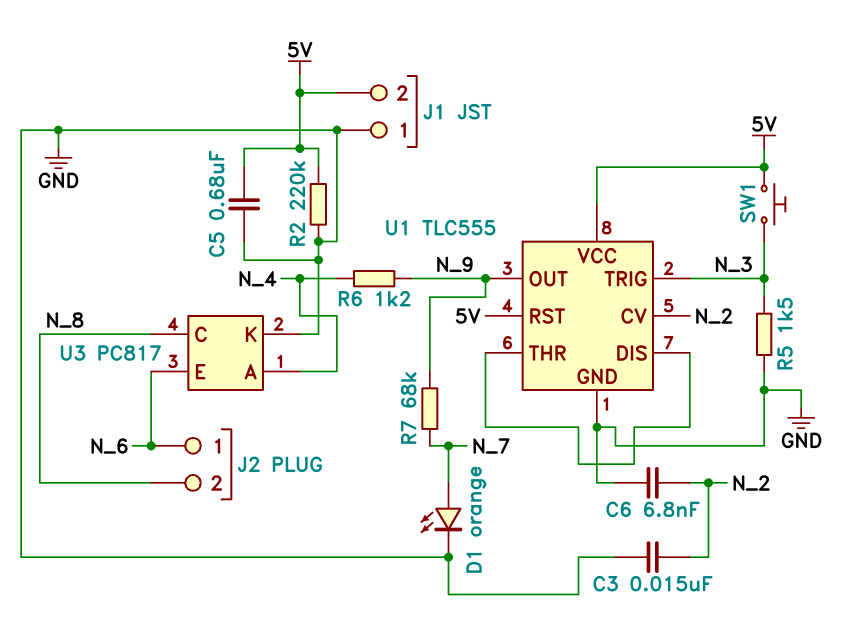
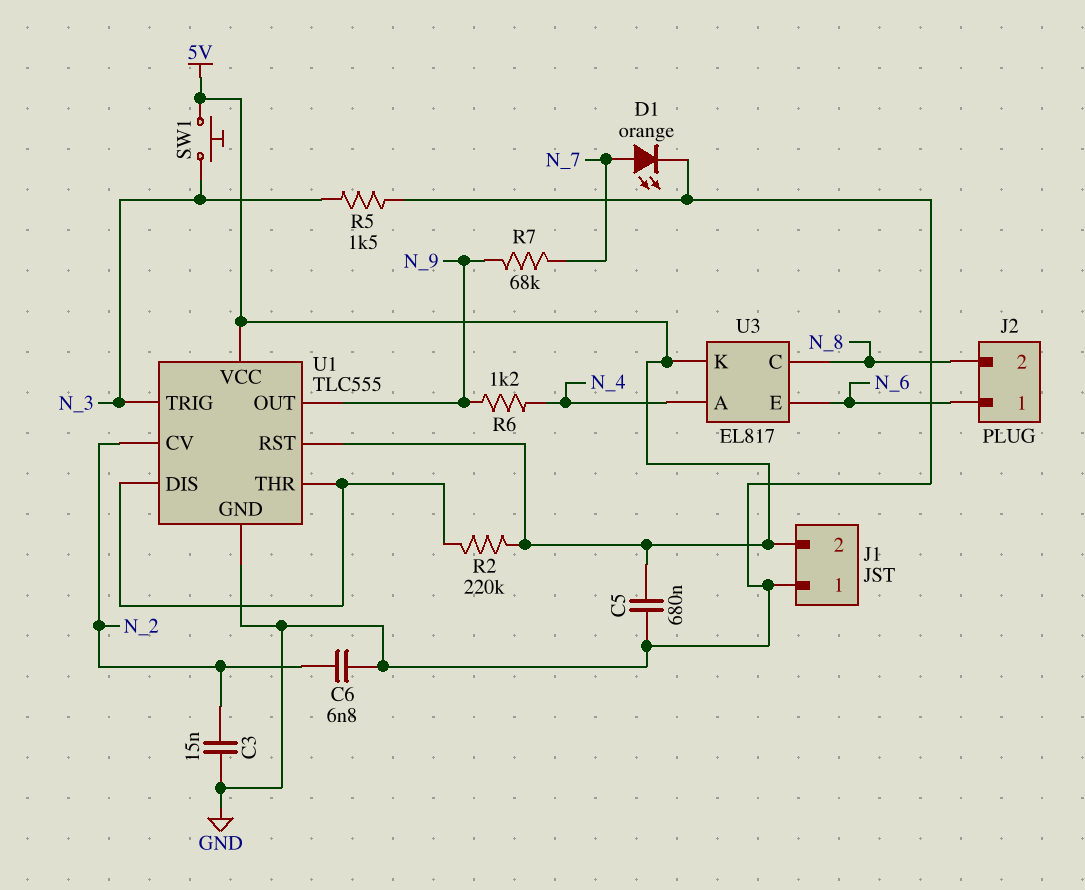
R2: 220k (5V, GND) -> 220k (5V, U1/DIS)
U3: PC817 -> EL817
U3 pin K: GND -> 5V

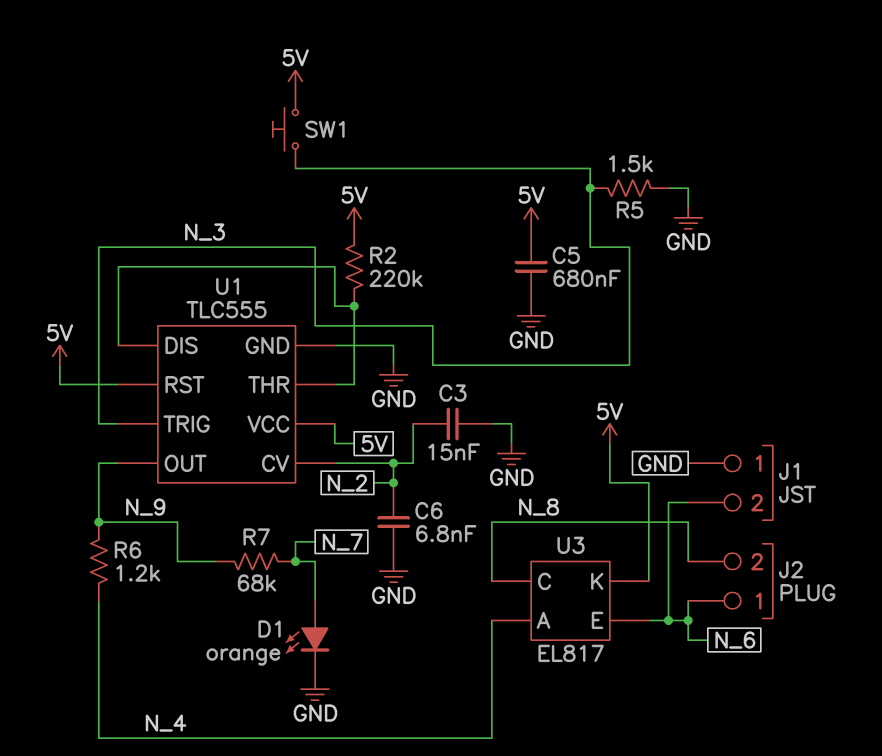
J1 pin 2: 5V -> N_6

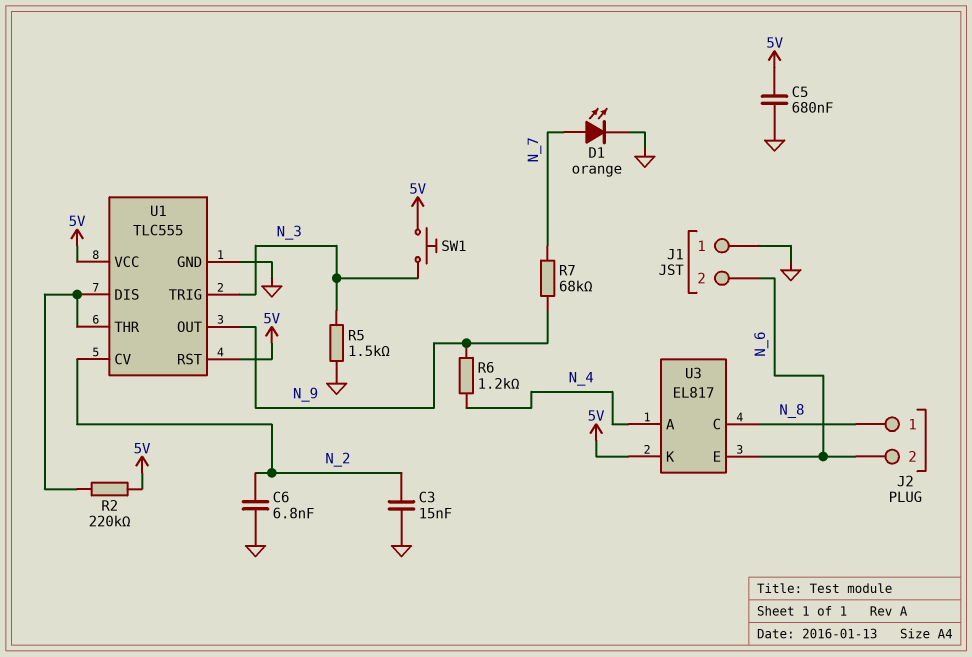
J2 pin 1: N_6 -> N_8
J2 pin 2: N_8 -> N_6

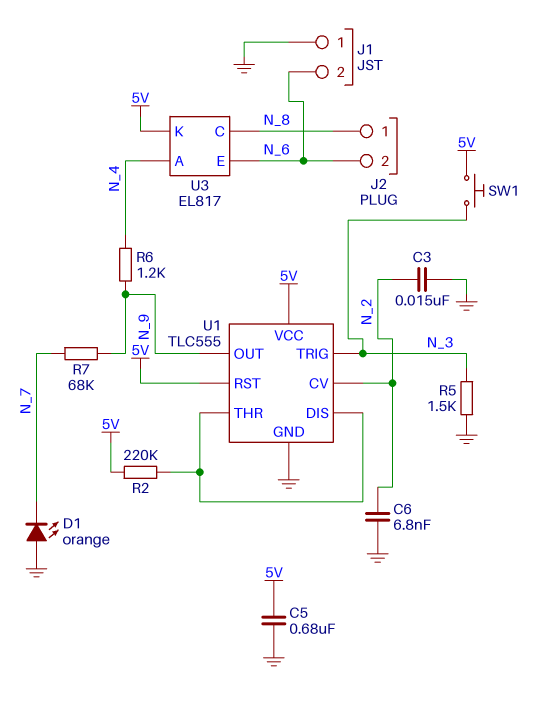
D1: LED orange (A N_7, K GND) -> LED orange (A GND, K N_7)

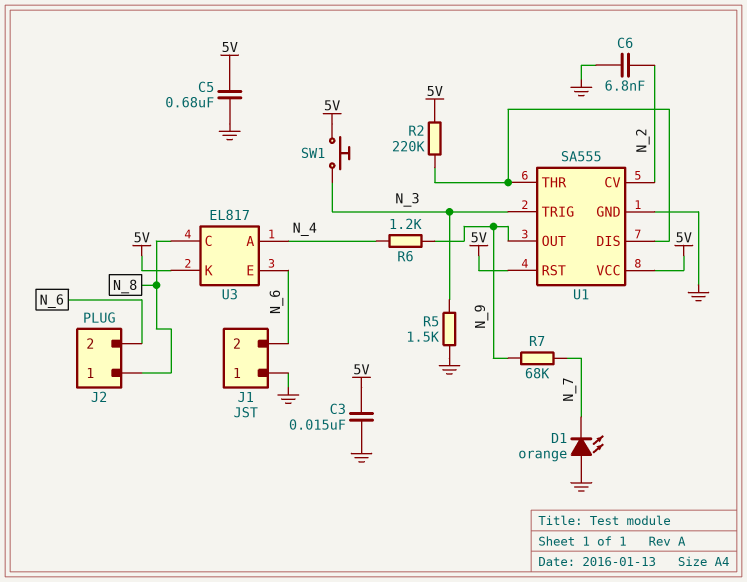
C3: 15nF (GND, N_2) -> 15nF (5V, GND)
U1: TLC555 -> SA555

